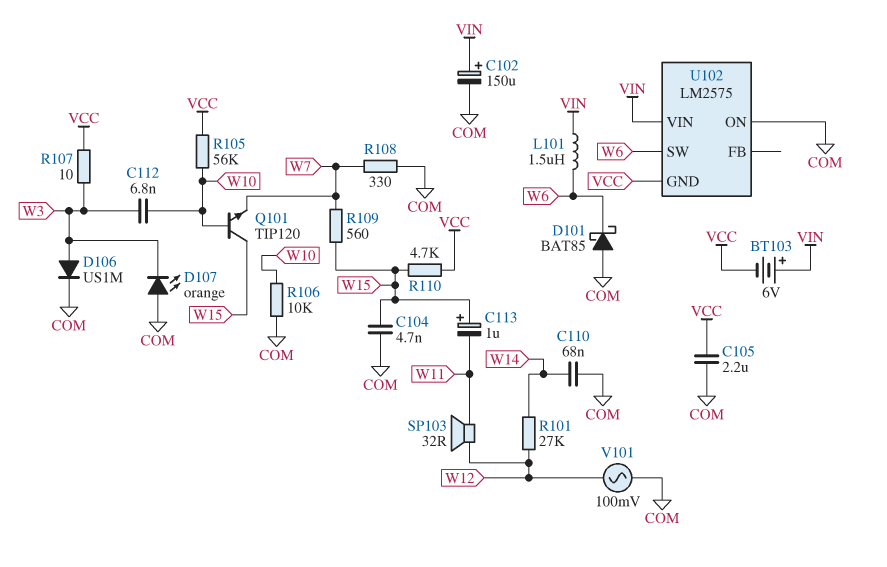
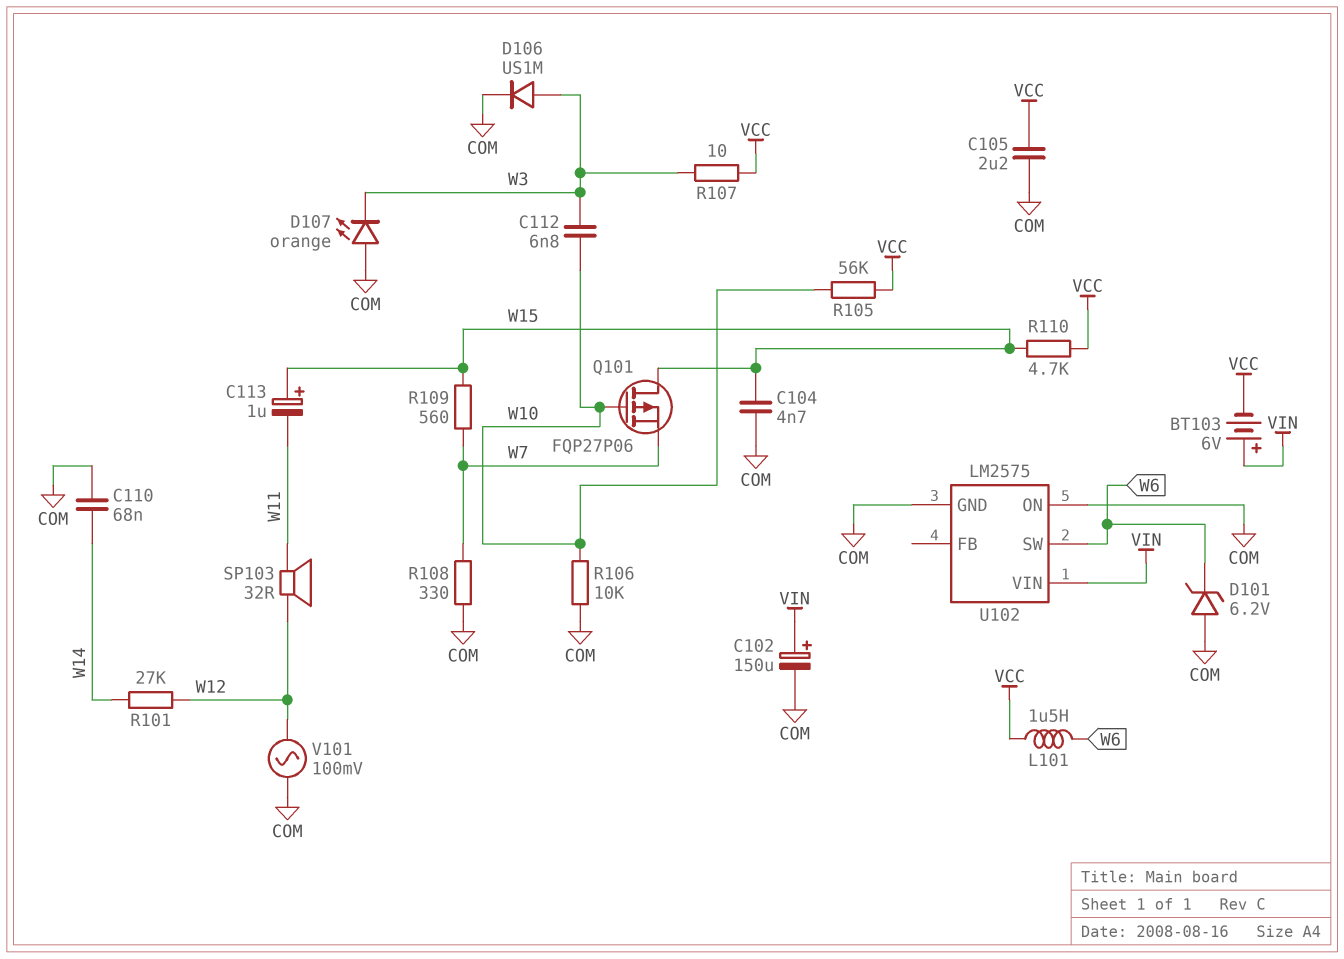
D101: schottky BAT85 (A COM, K W6) -> zener 6.2V (A COM, K W6)
L101: 1.5uH (VIN, W6) -> 1.5uH (VCC, W6)
Q101: NPN TIP120 (B W10, C W15, E W7) -> PMOS FQP27P06 (G W10, D W15, S W7)
U102 pin GND: VCC -> COM

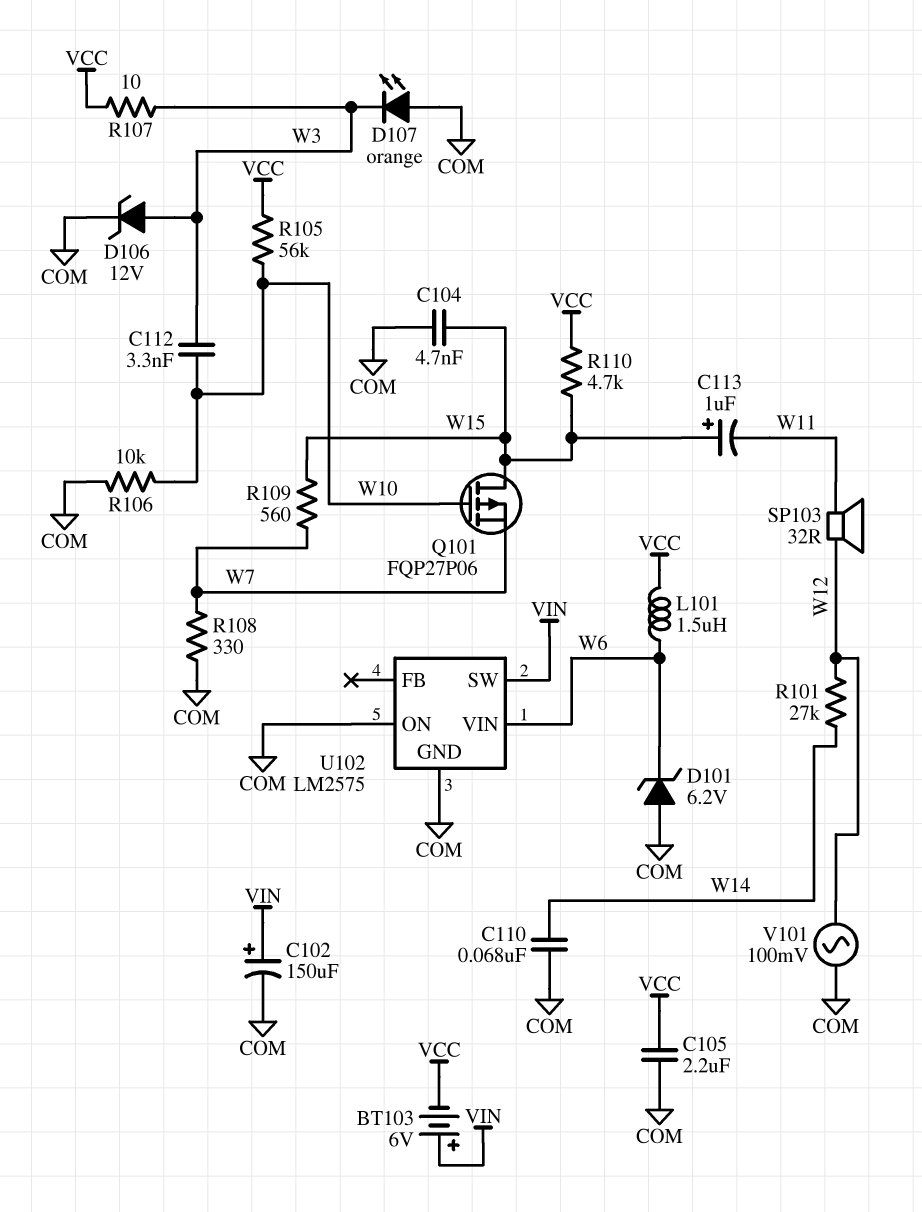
C112: 6.8nF (W3, W10) -> 3.3nF (W3, W10)
D106: diode US1M (A W3, K COM) -> zener 12V (A W3, K COM)
U102 pin SW: W6 -> VIN
U102 pin VIN: VIN -> W6

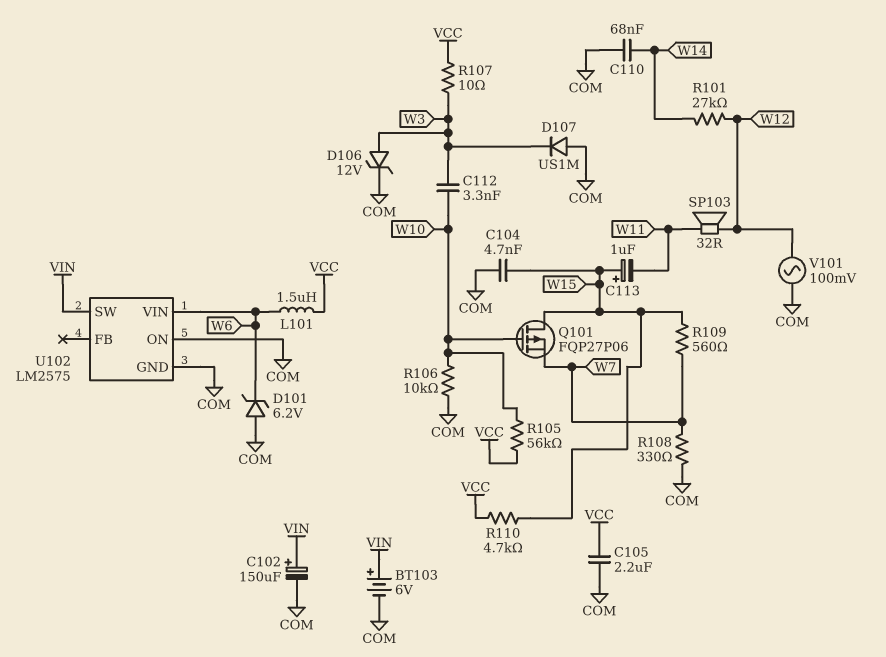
BT103: 6V (plus VIN, minus VCC) -> 6V (plus VIN, minus COM)
D107: LED orange (A COM, K W3) -> diode US1M (A COM, K W3)

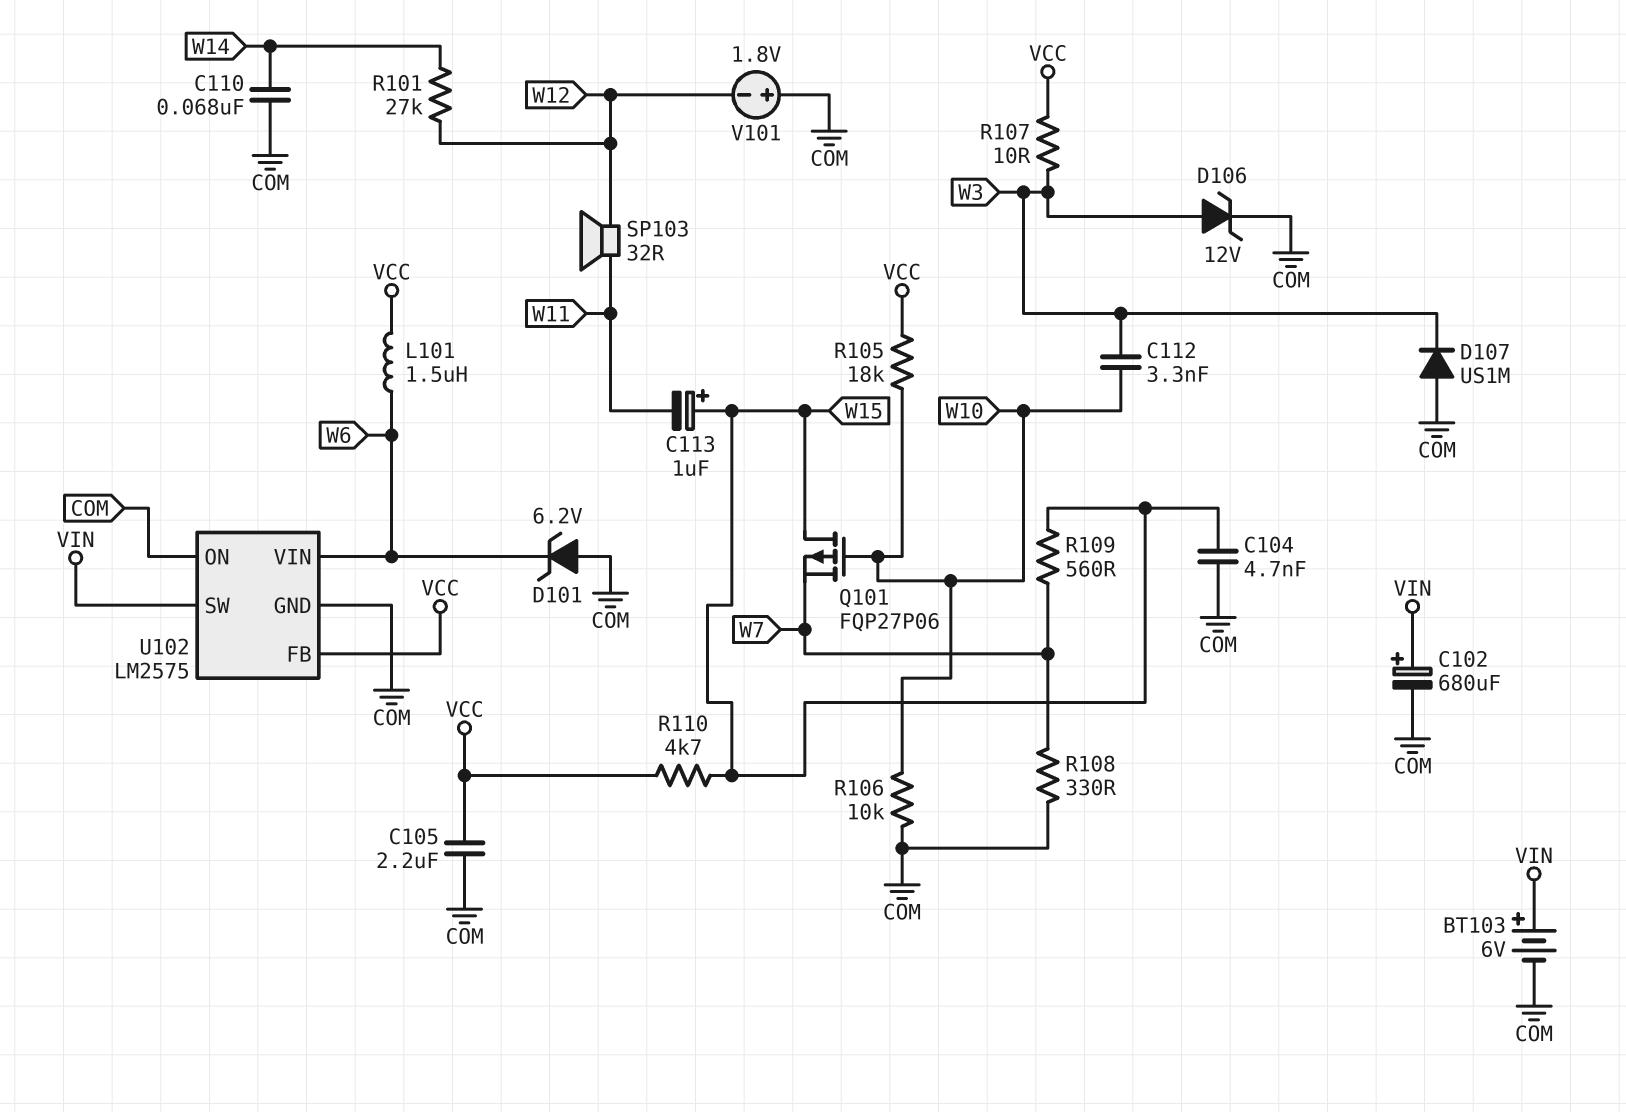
C102: 150uF (plus VIN, minus COM) -> 680uF (plus VIN, minus COM)
R105: 56k (VCC, W10) -> 18k (VCC, W10)
U102 pin FB: none -> VCC
V101: AC 100mV (COM, W12) -> 1.8V (plus COM, minus W12)

